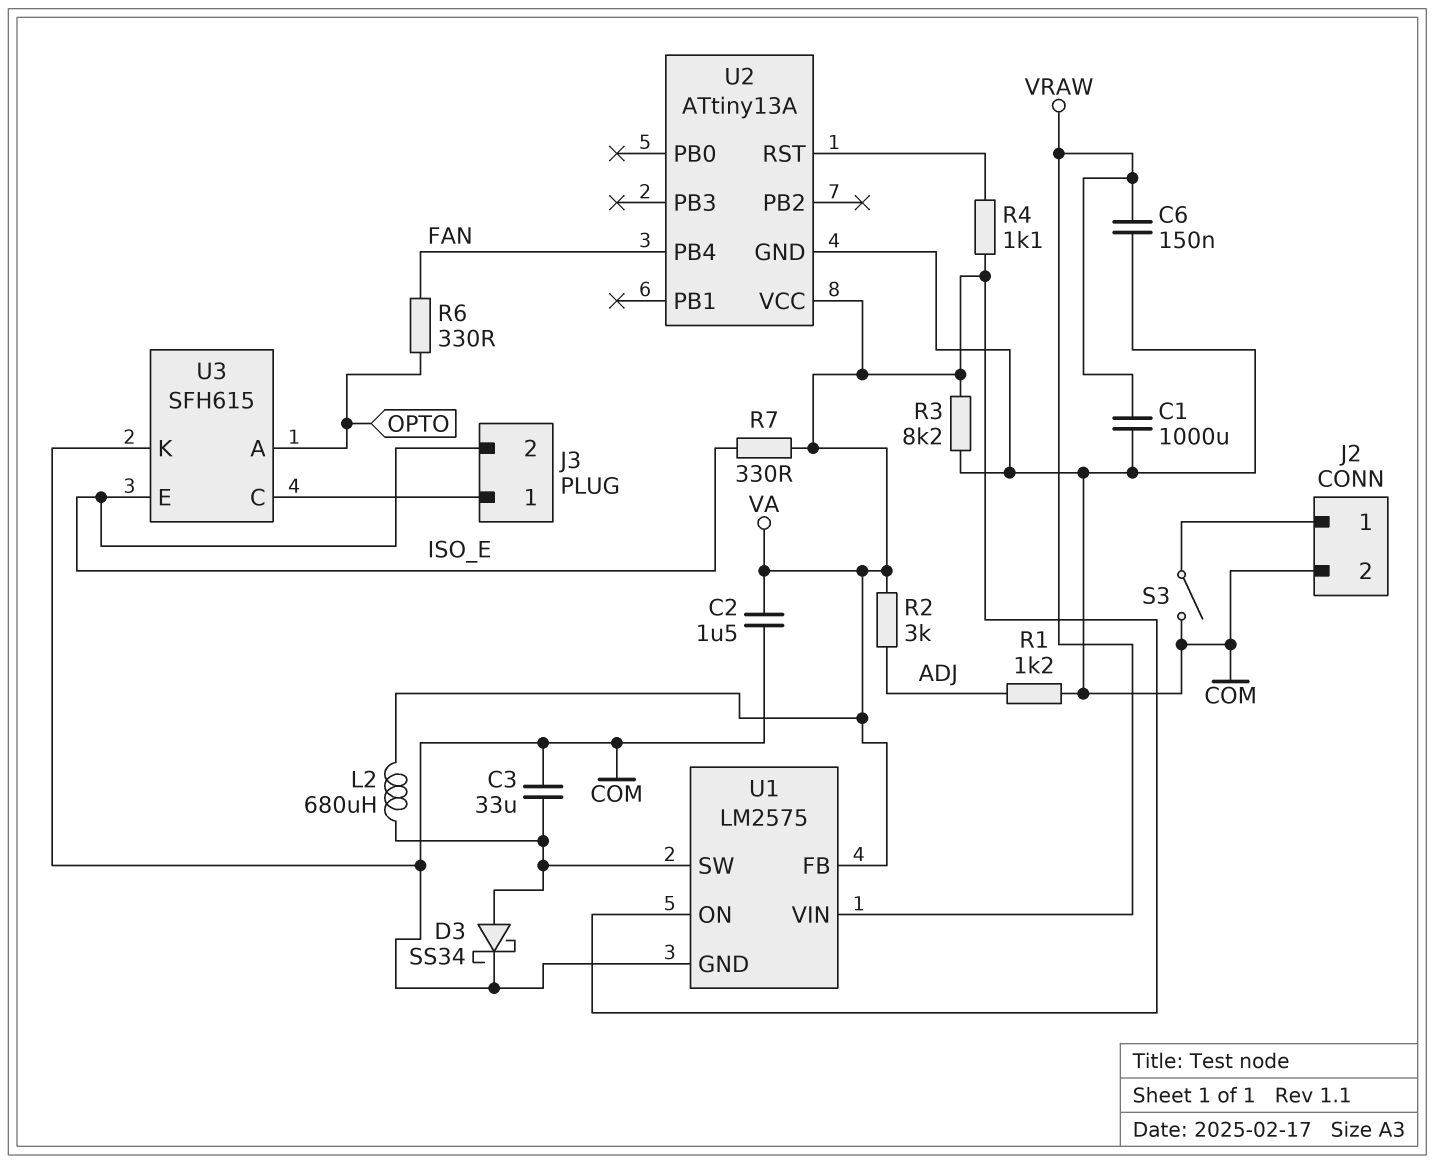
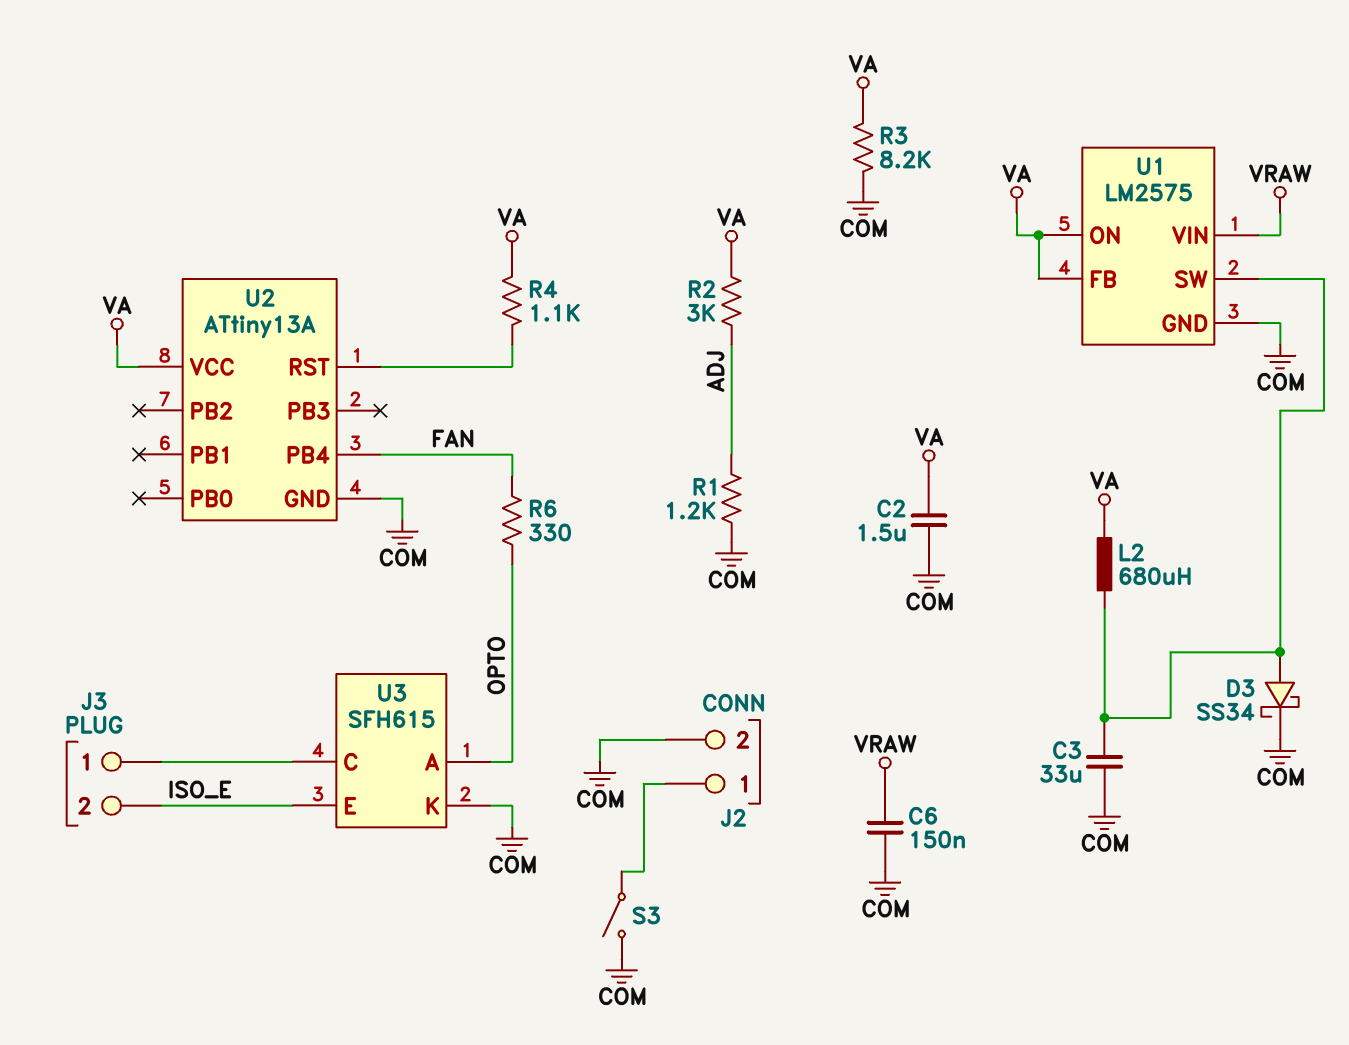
C1: 1000uF (COM, VRAW) -> none
R7: 330 (ISO_E, VA) -> none

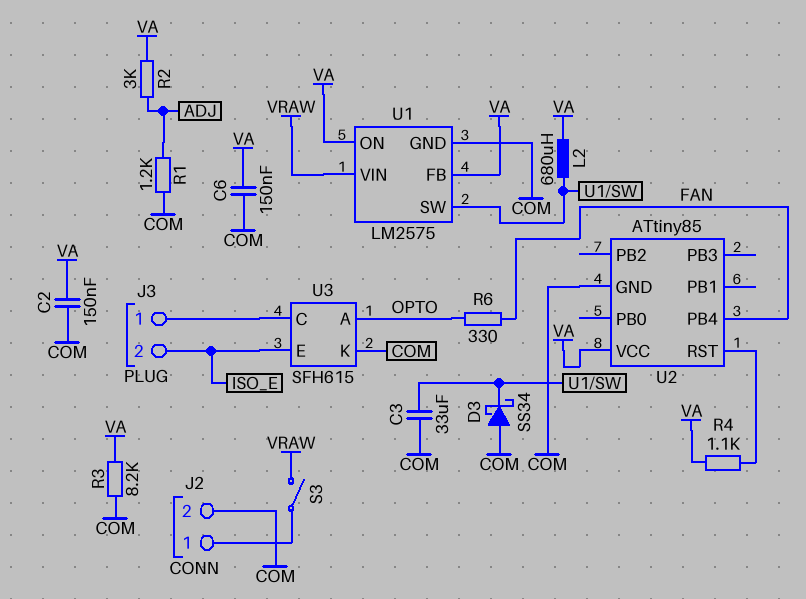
C2: 1.5uF (COM, VA) -> 150nF (COM, VA)
C6: 150nF (COM, VRAW) -> 150nF (COM, VA)
D3: schottky SS34 (A U1/SW, K COM) -> schottky SS34 (A COM, K U1/SW)
S3: switch (COM, J2/1) -> switch (J2/1, VRAW)
U2: ATtiny13A -> ATtiny85

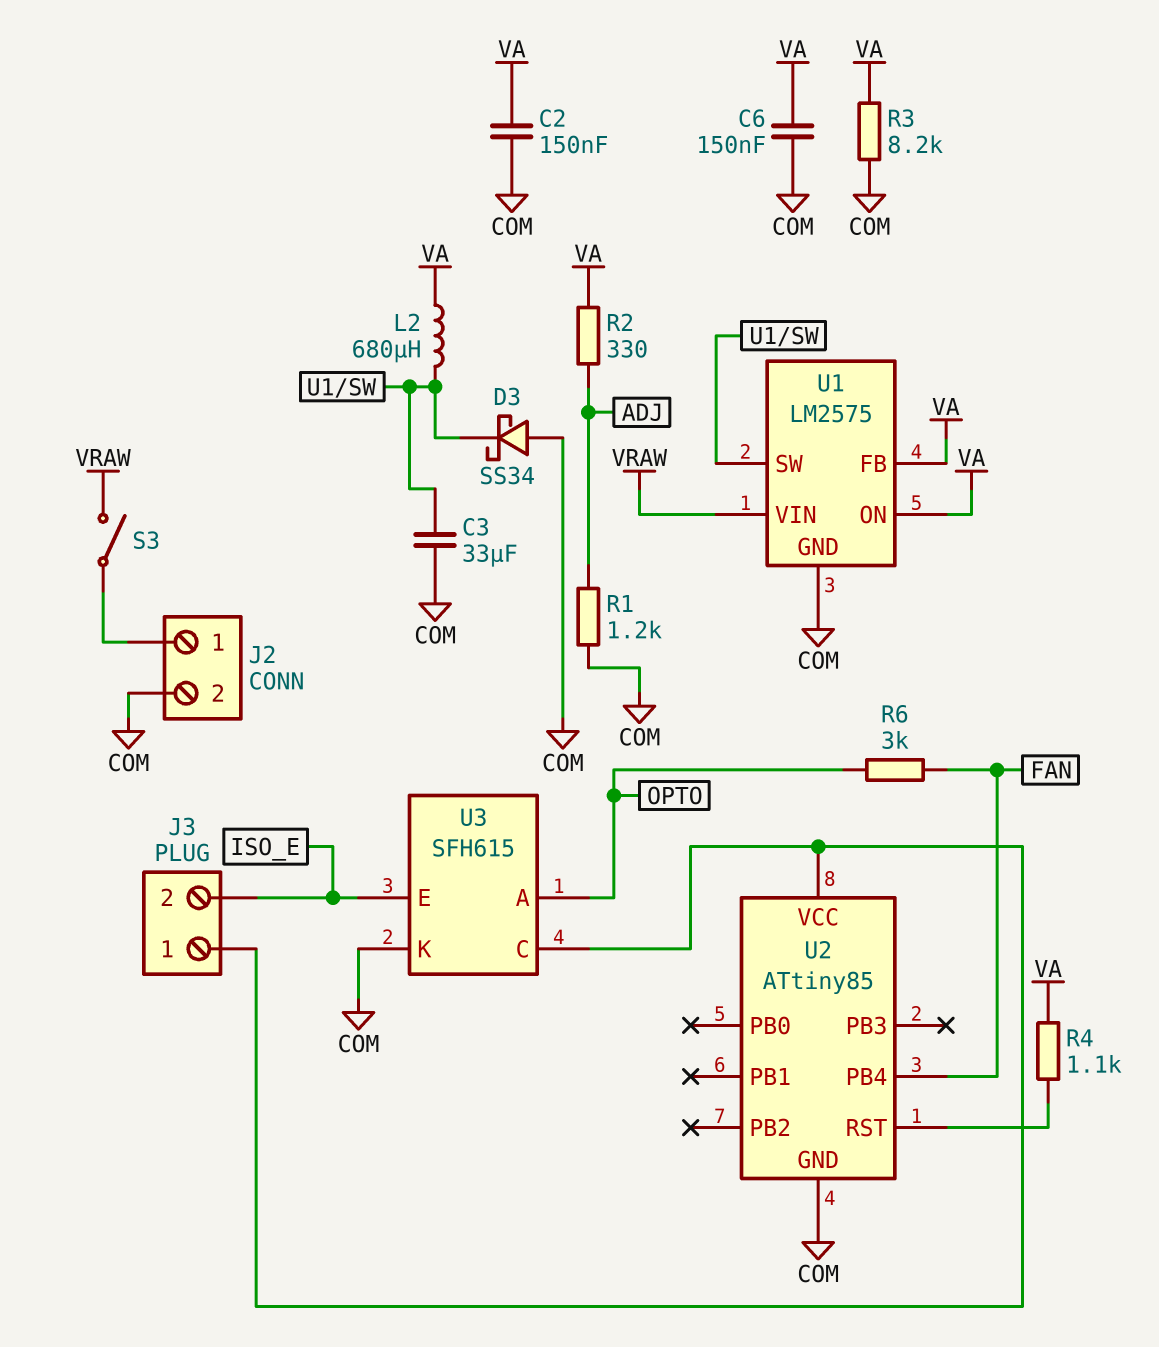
R2: 3k (ADJ, VA) -> 330 (ADJ, VA)
R6: 330 (FAN, OPTO) -> 3k (FAN, OPTO)
U2 pin VCC: VA -> J3/1

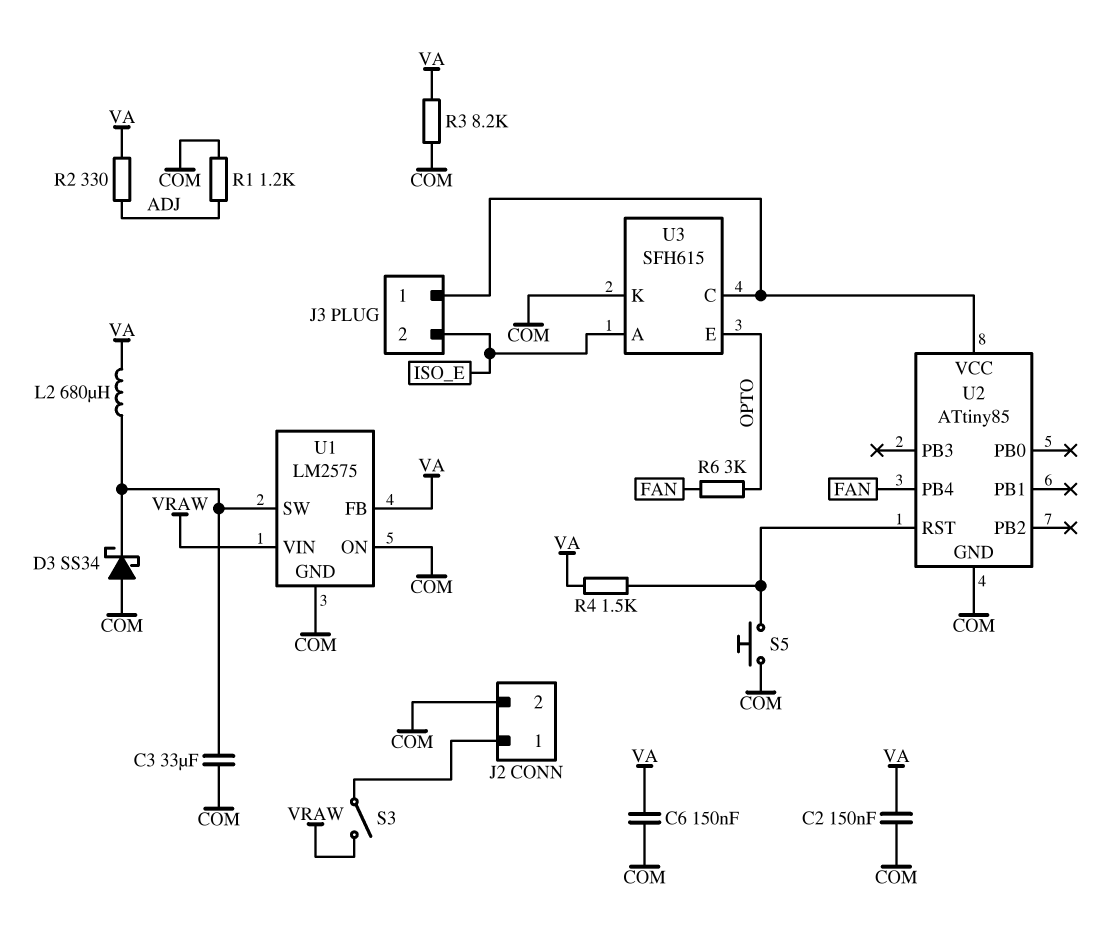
R4: 1.1k (U2/RST, VA) -> 1.5k (U2/RST, VA)
S5: none -> button (COM, U2/RST)
U1 pin ON: VA -> COM
U3 pin A: OPTO -> ISO_E
U3 pin E: ISO_E -> OPTO

